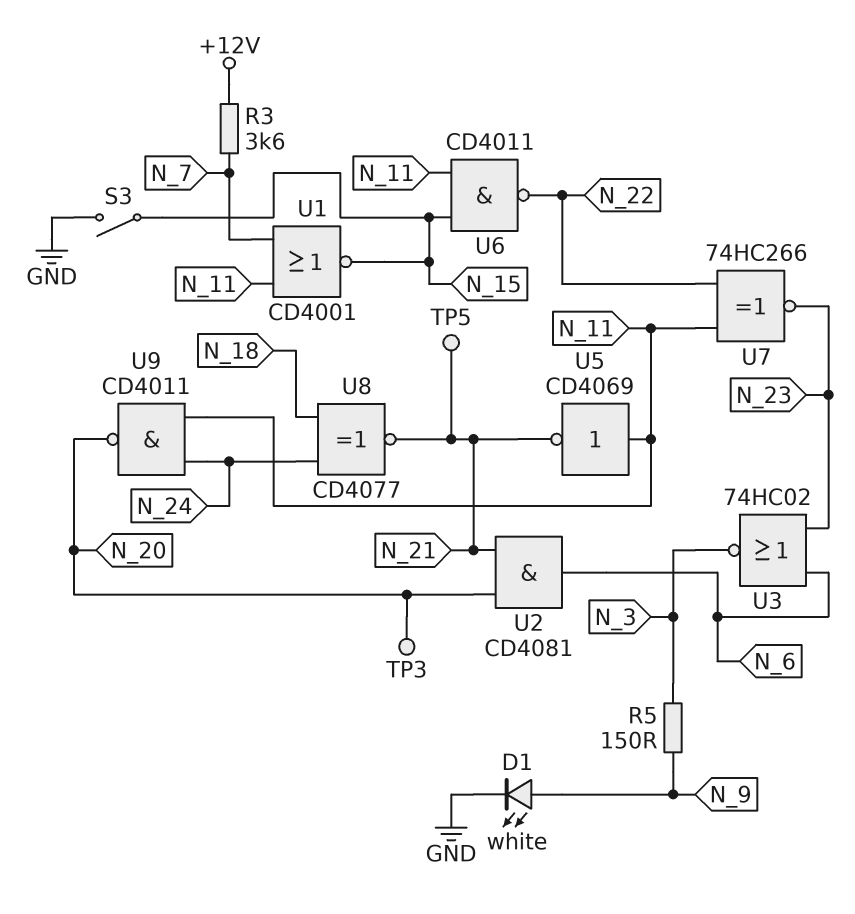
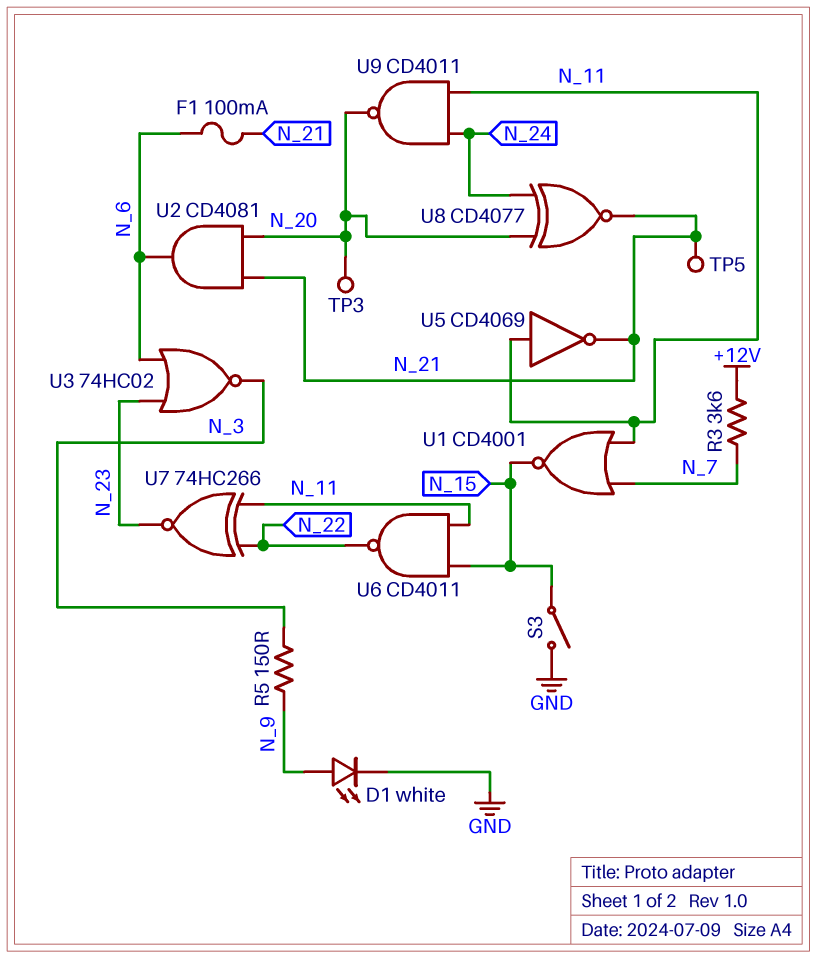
F1: none -> 100mA (N_6, N_21)
U8: XNOR CD4077 (in N_18, in N_24, out N_21) -> XNOR CD4077 (in N_20, in N_24, out N_21)

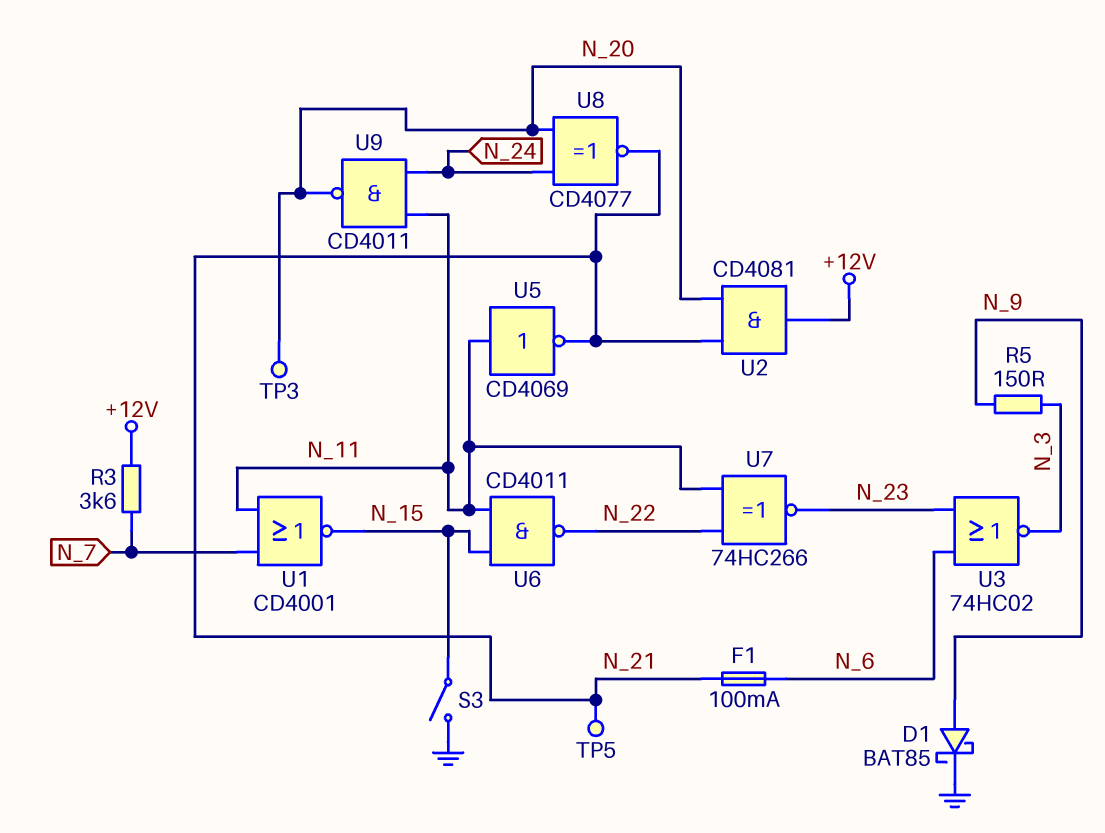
D1: LED white (A N_9, K GND) -> schottky BAT85 (A N_9, K GND)
U2: AND CD4081 (in N_20, in N_21, out N_6) -> AND CD4081 (in N_20, in N_21, out +12V)

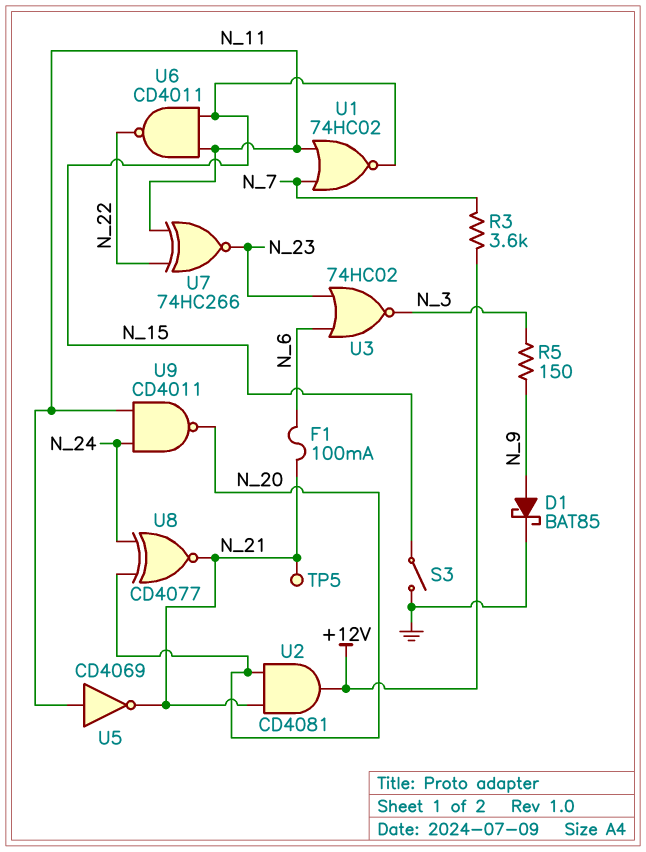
TP3: test point (N_20) -> none
U1: NOR CD4001 (in N_7, in N_11, out N_15) -> NOR 74HC02 (in N_7, in N_11, out N_15)

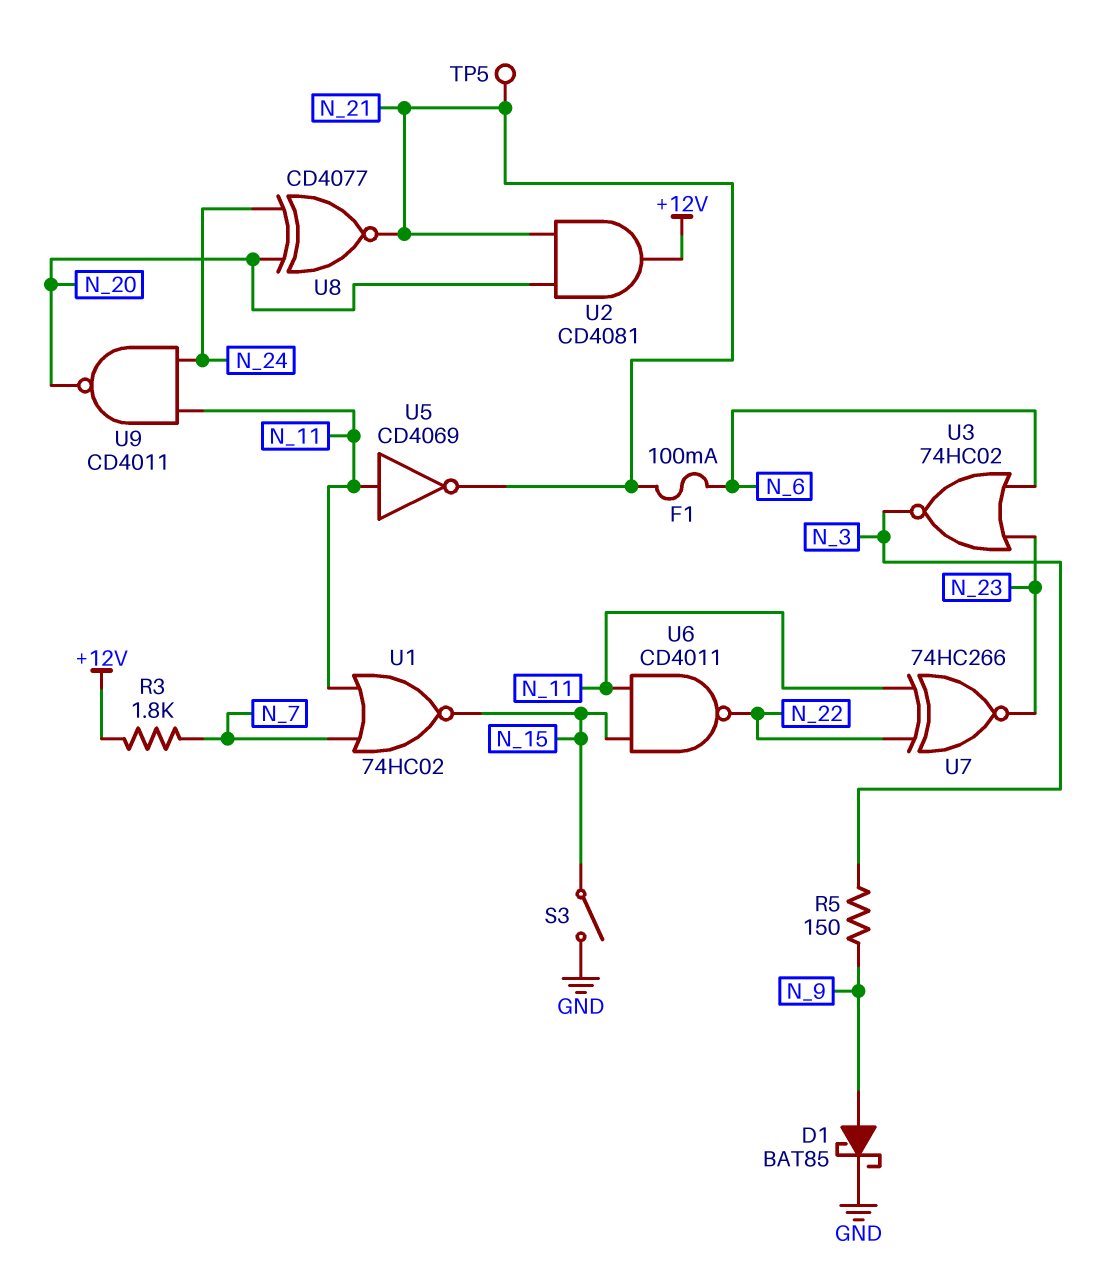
R3: 3.6k (+12V, N_7) -> 1.8k (+12V, N_7)

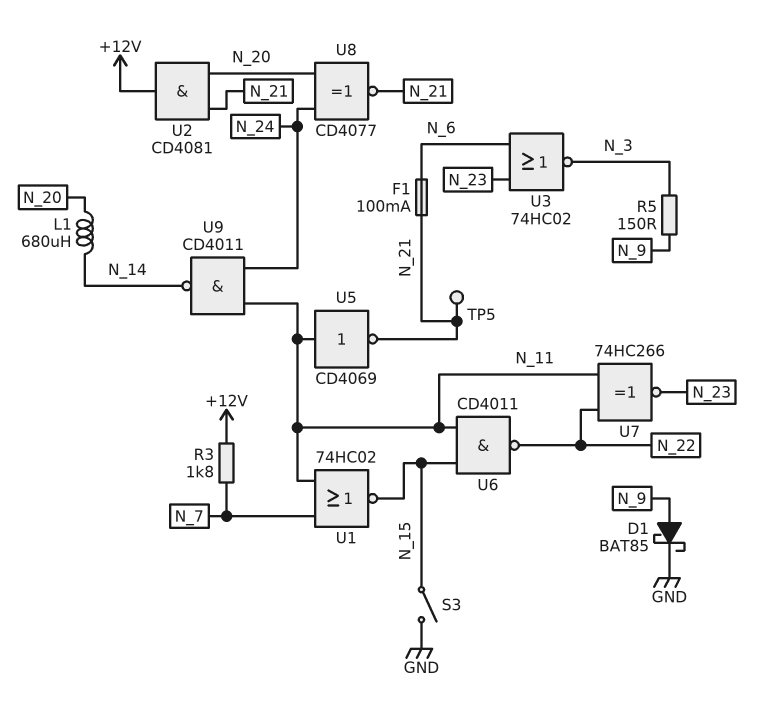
L1: none -> 680uH (N_14, N_20)
U9: NAND CD4011 (in N_11, in N_24, out N_20) -> NAND CD4011 (in N_11, in N_24, out N_14)

